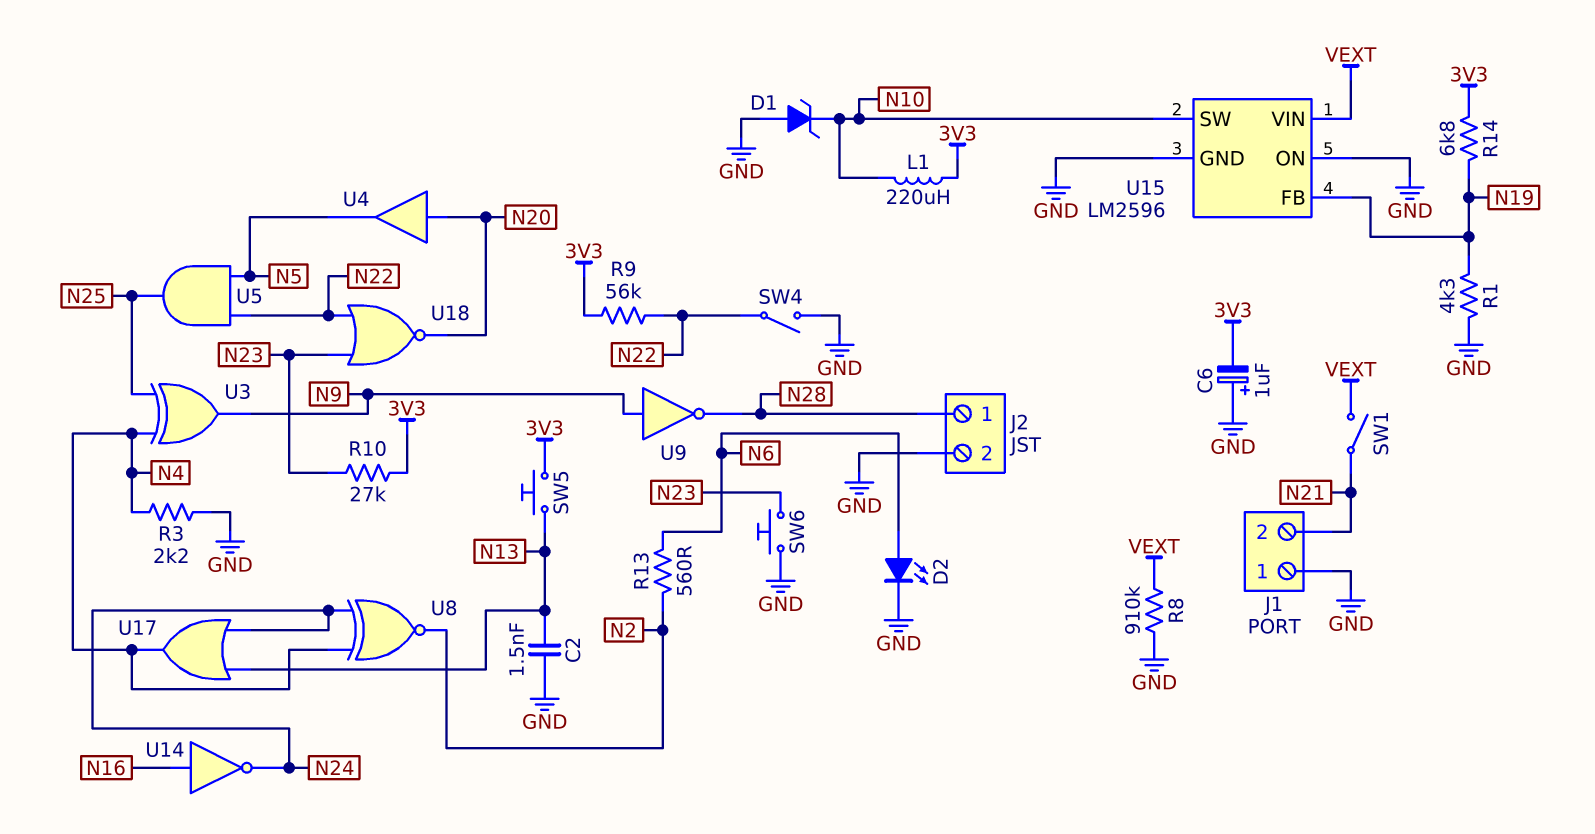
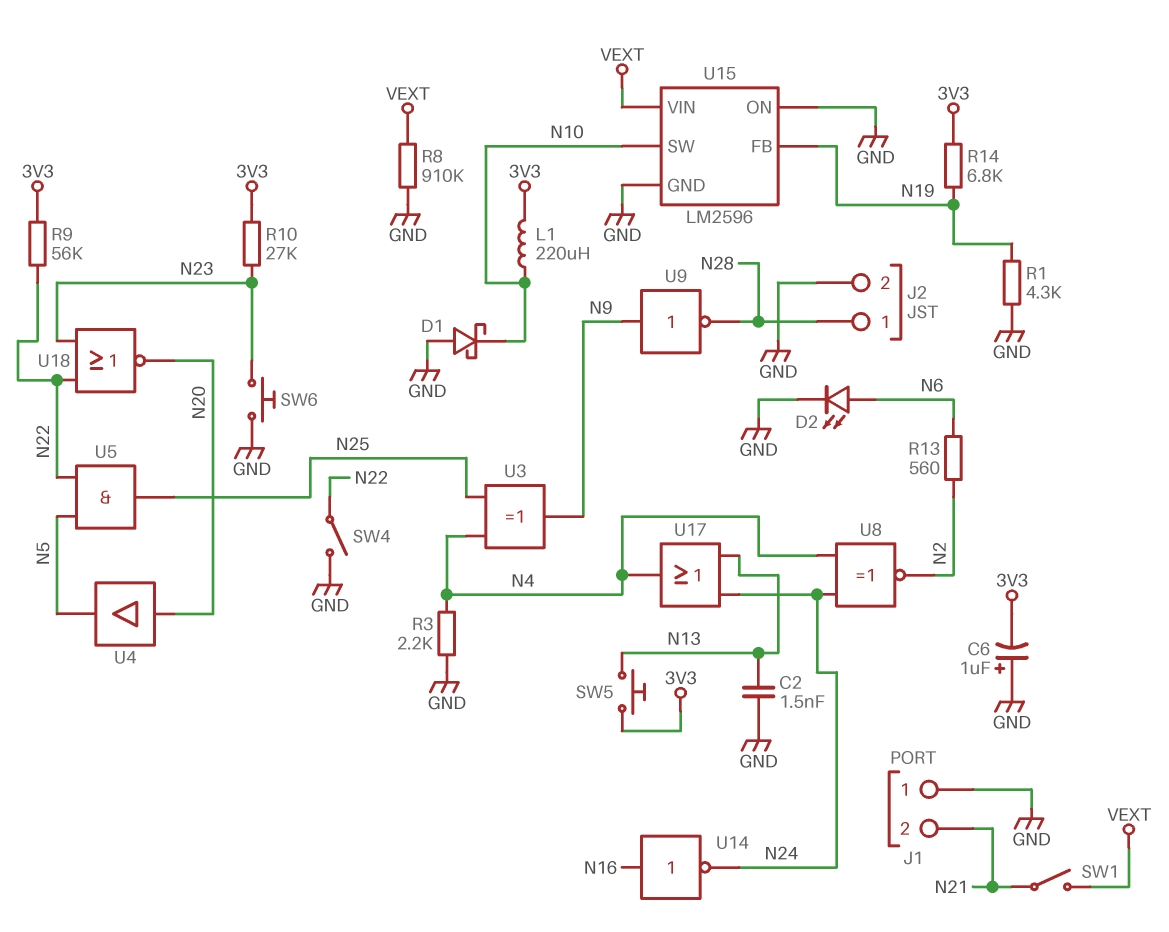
D1: zener (A GND, K N10) -> schottky (A GND, K N10)

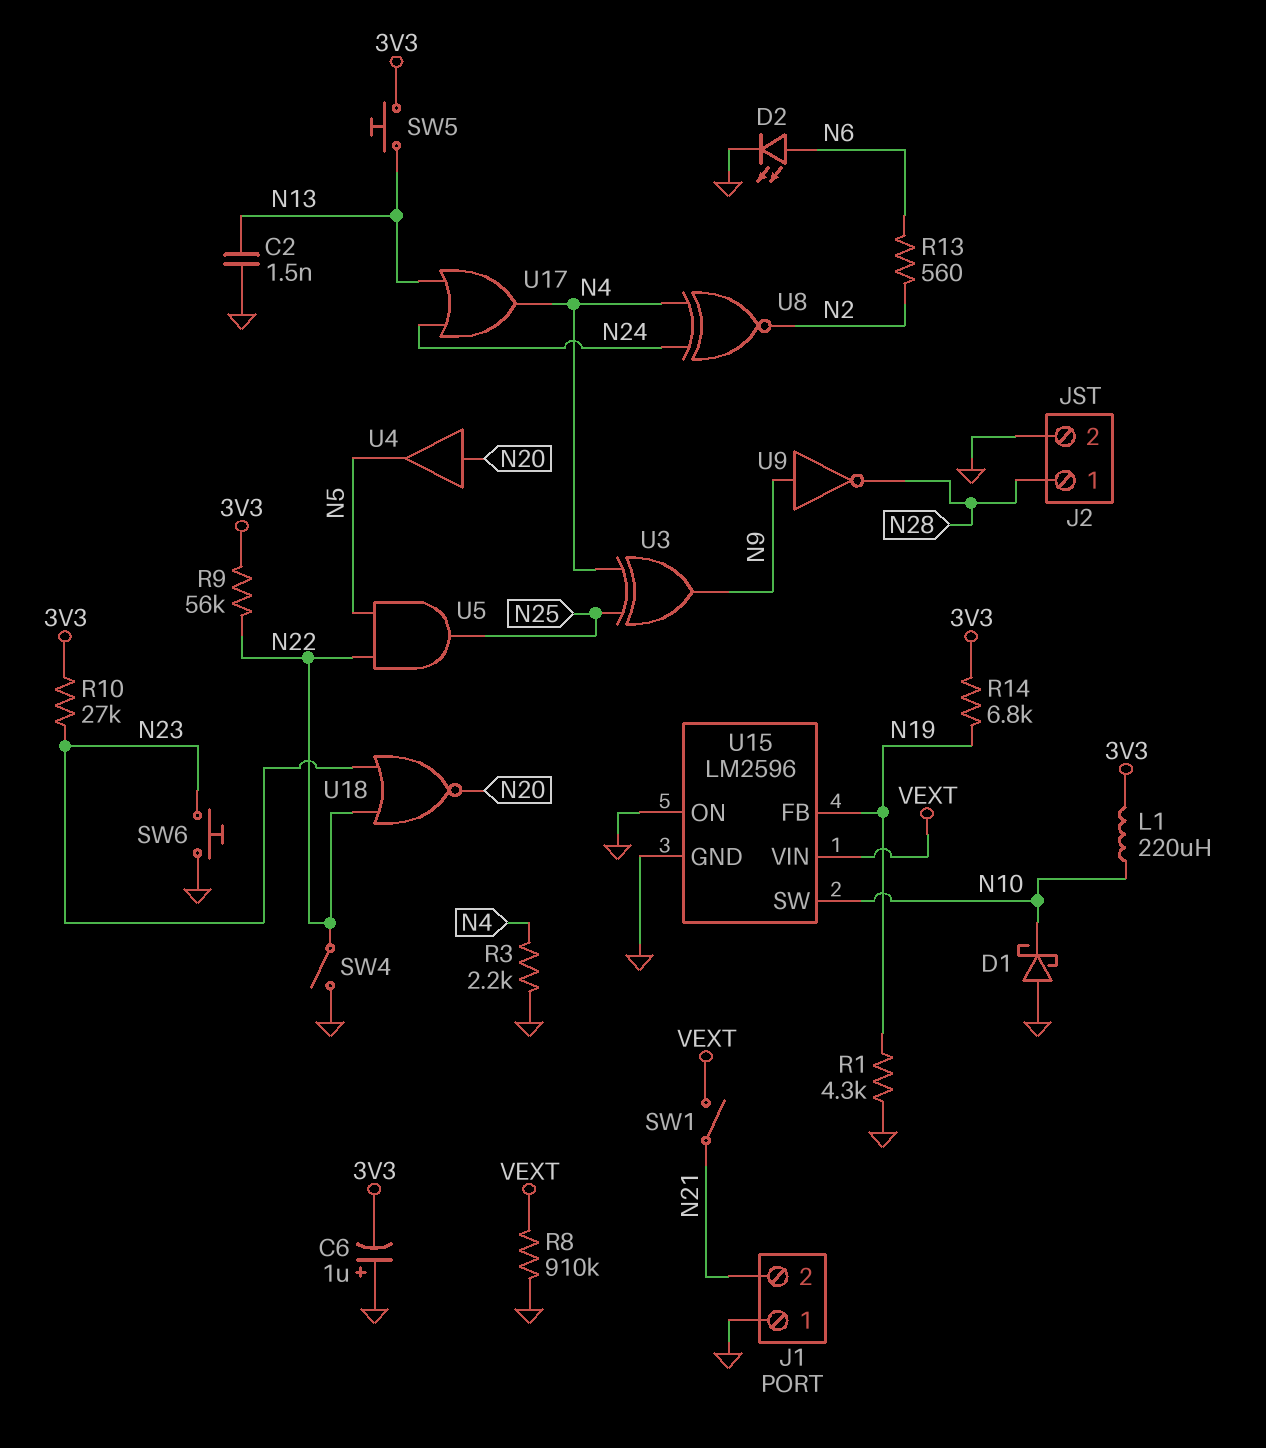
U14: NOT (in N16, out N24) -> none

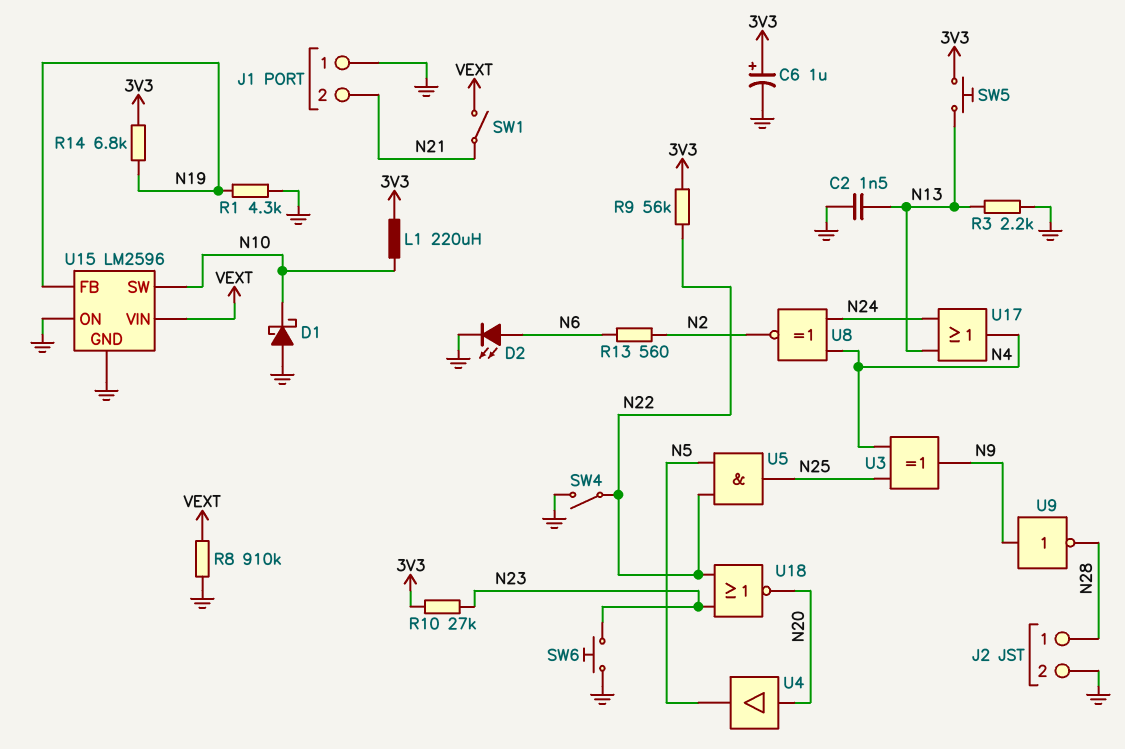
C6: 1uF (plus GND, minus 3V3) -> 1uF (plus 3V3, minus GND)
R3: 2.2k (GND, N4) -> 2.2k (GND, N13)

